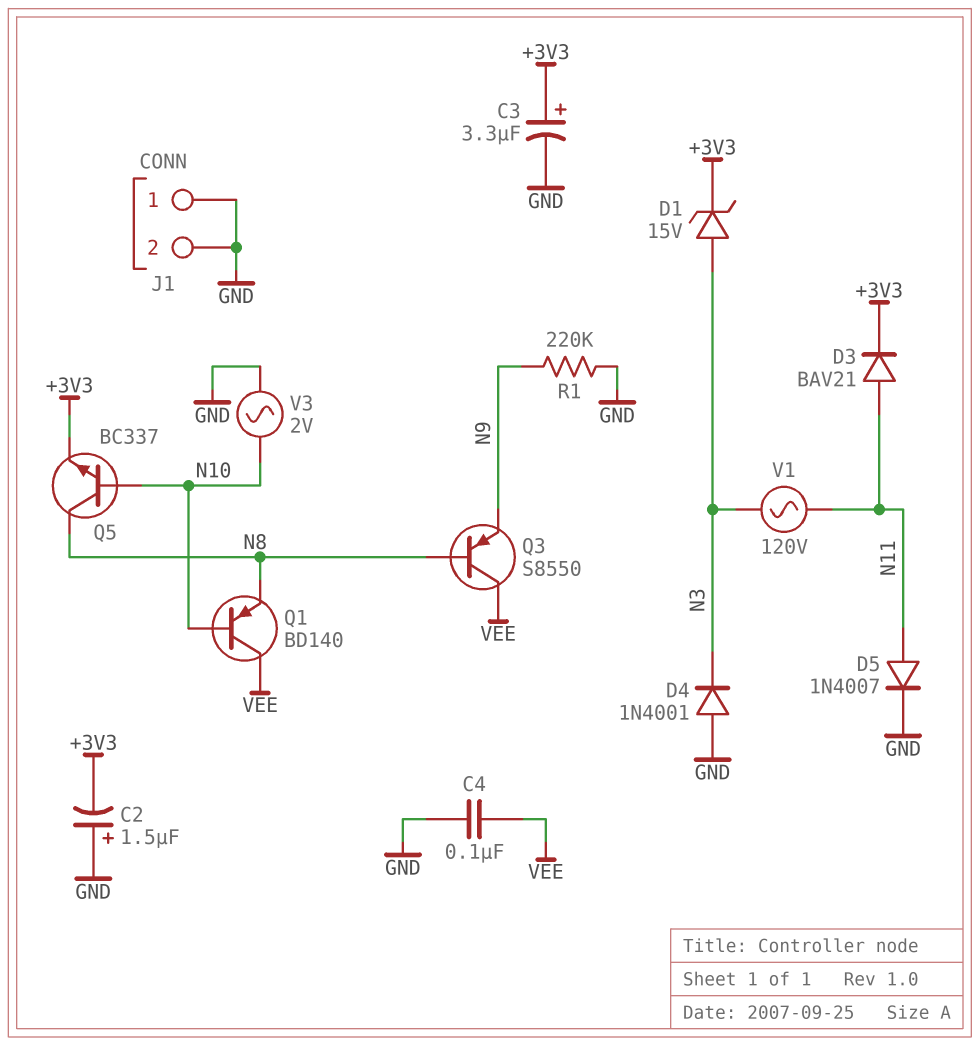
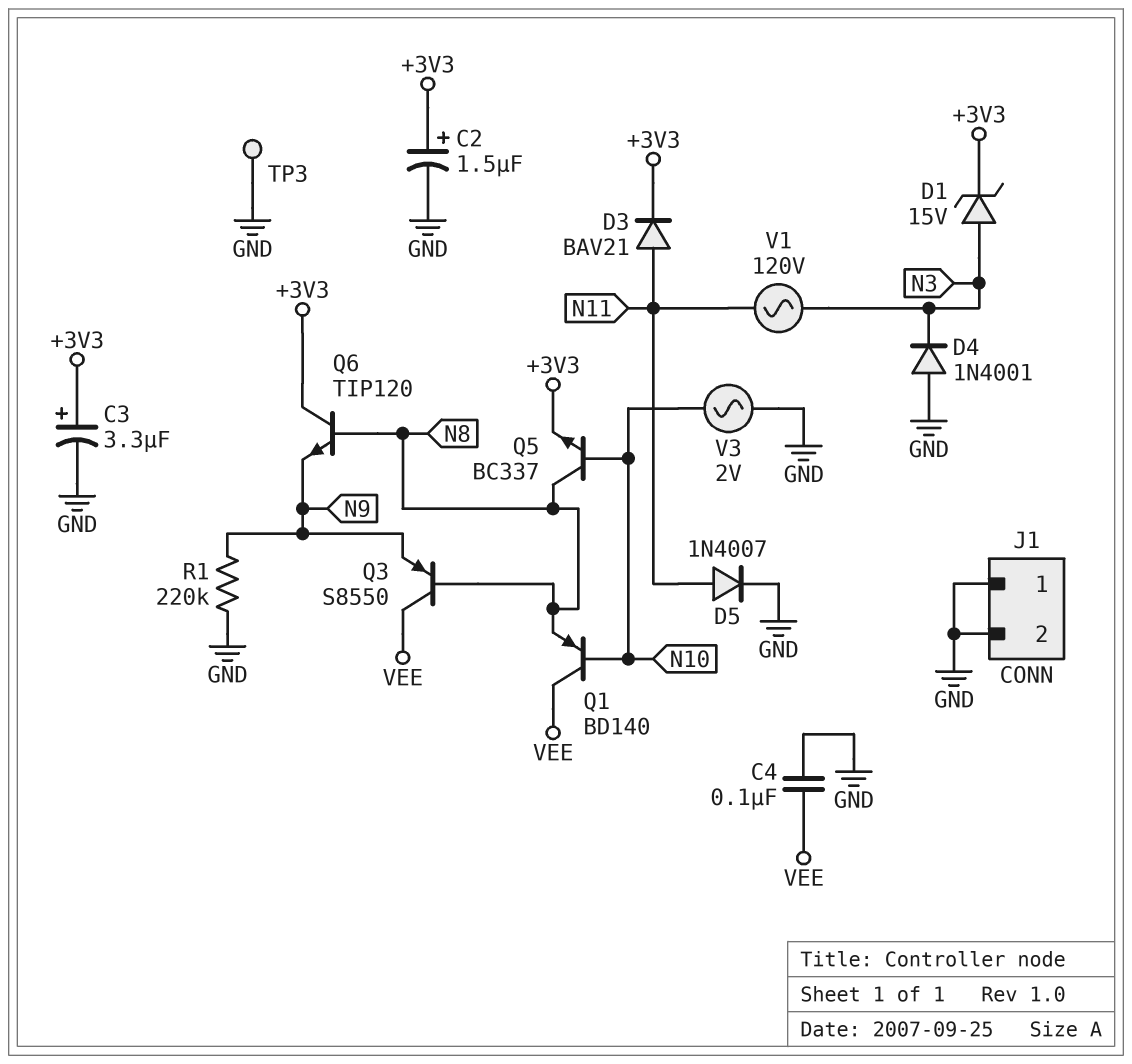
C2: 1.5uF (plus GND, minus +3V3) -> 1.5uF (plus +3V3, minus GND)
Q6: none -> NPN TIP120 (B N8, C +3V3, E N9)
TP3: none -> test point (GND)

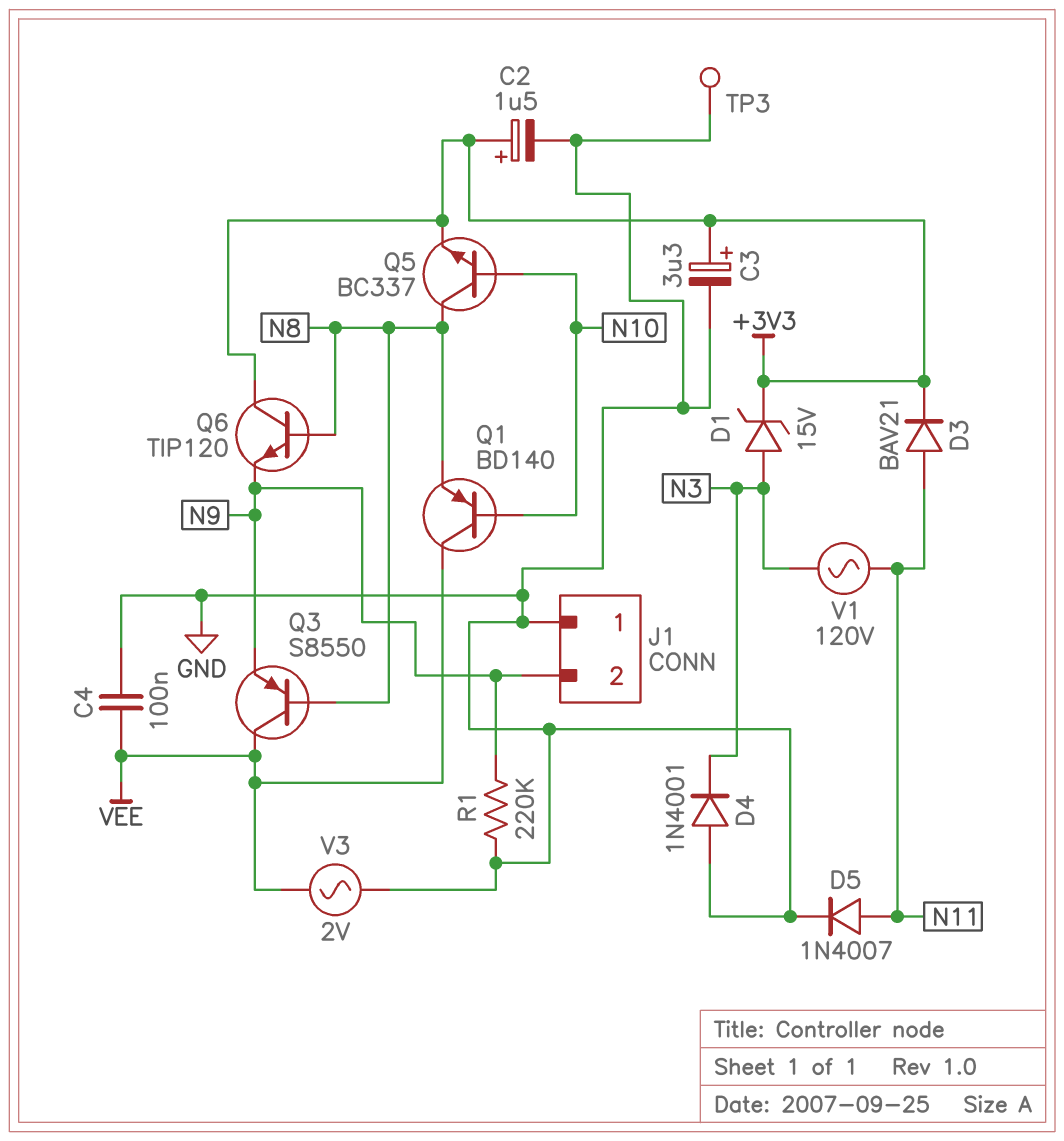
J1 pin 2: GND -> N9
V3: AC 2V (GND, N10) -> AC 2V (GND, VEE)

